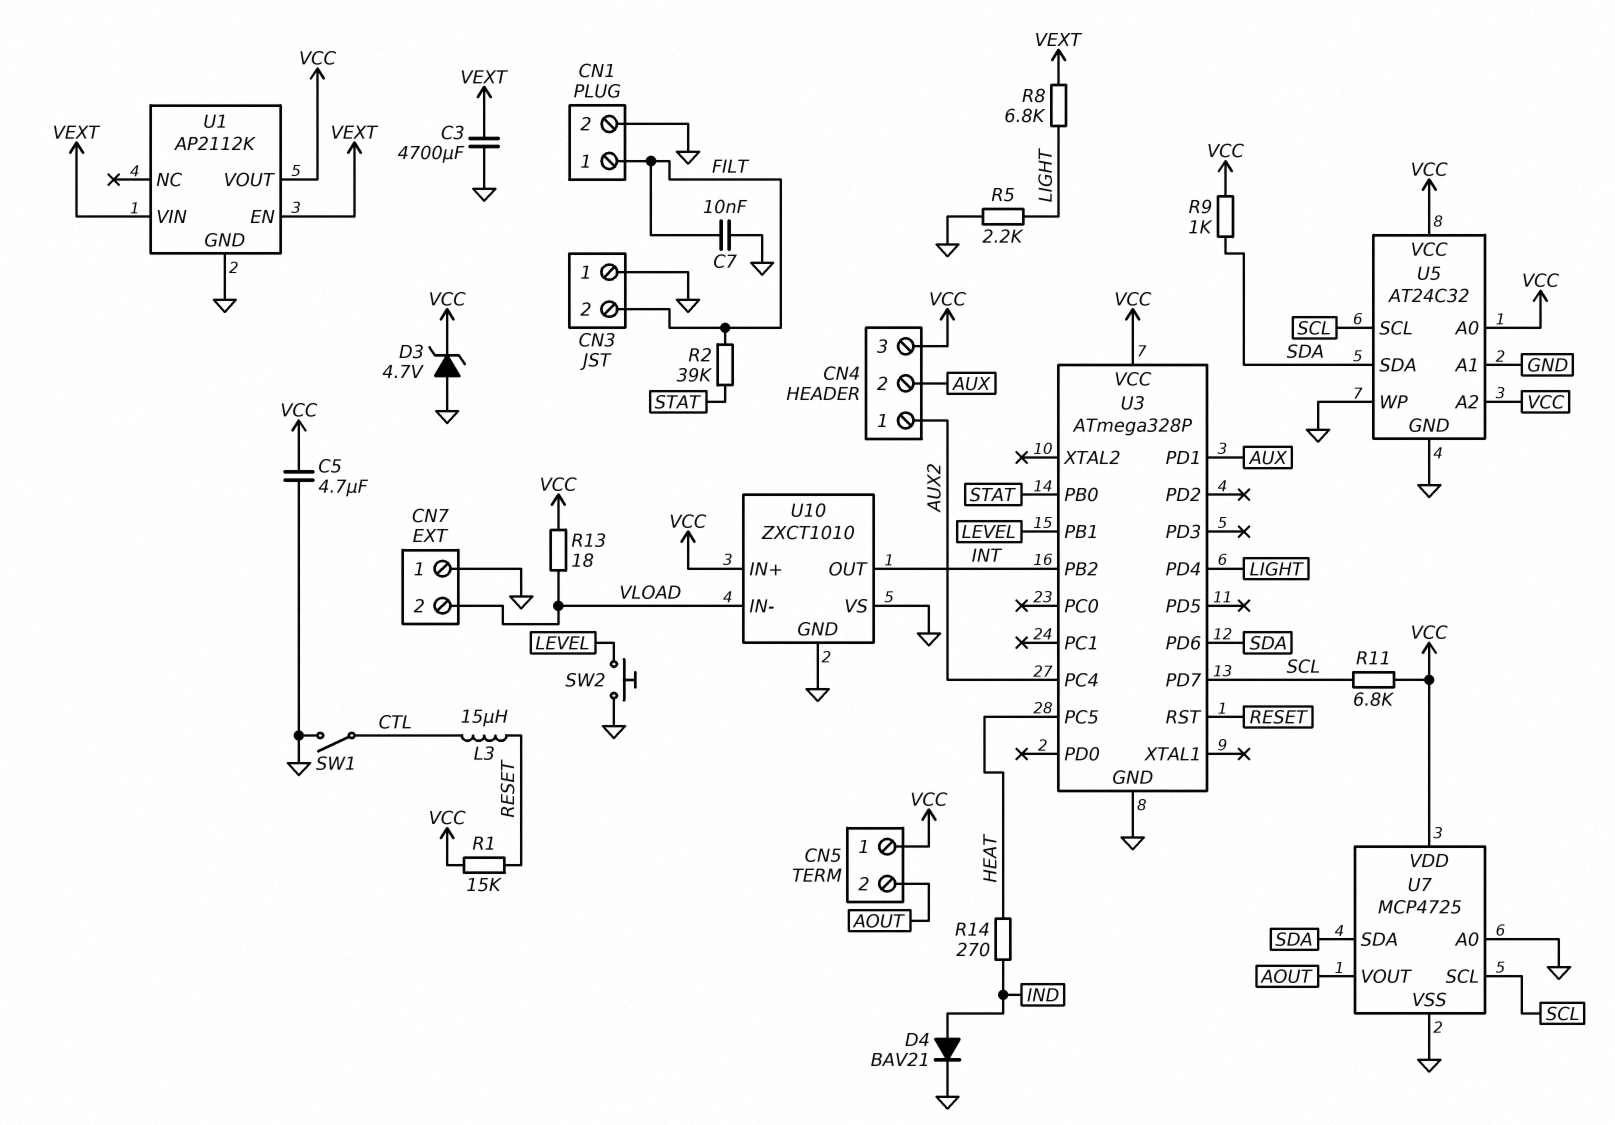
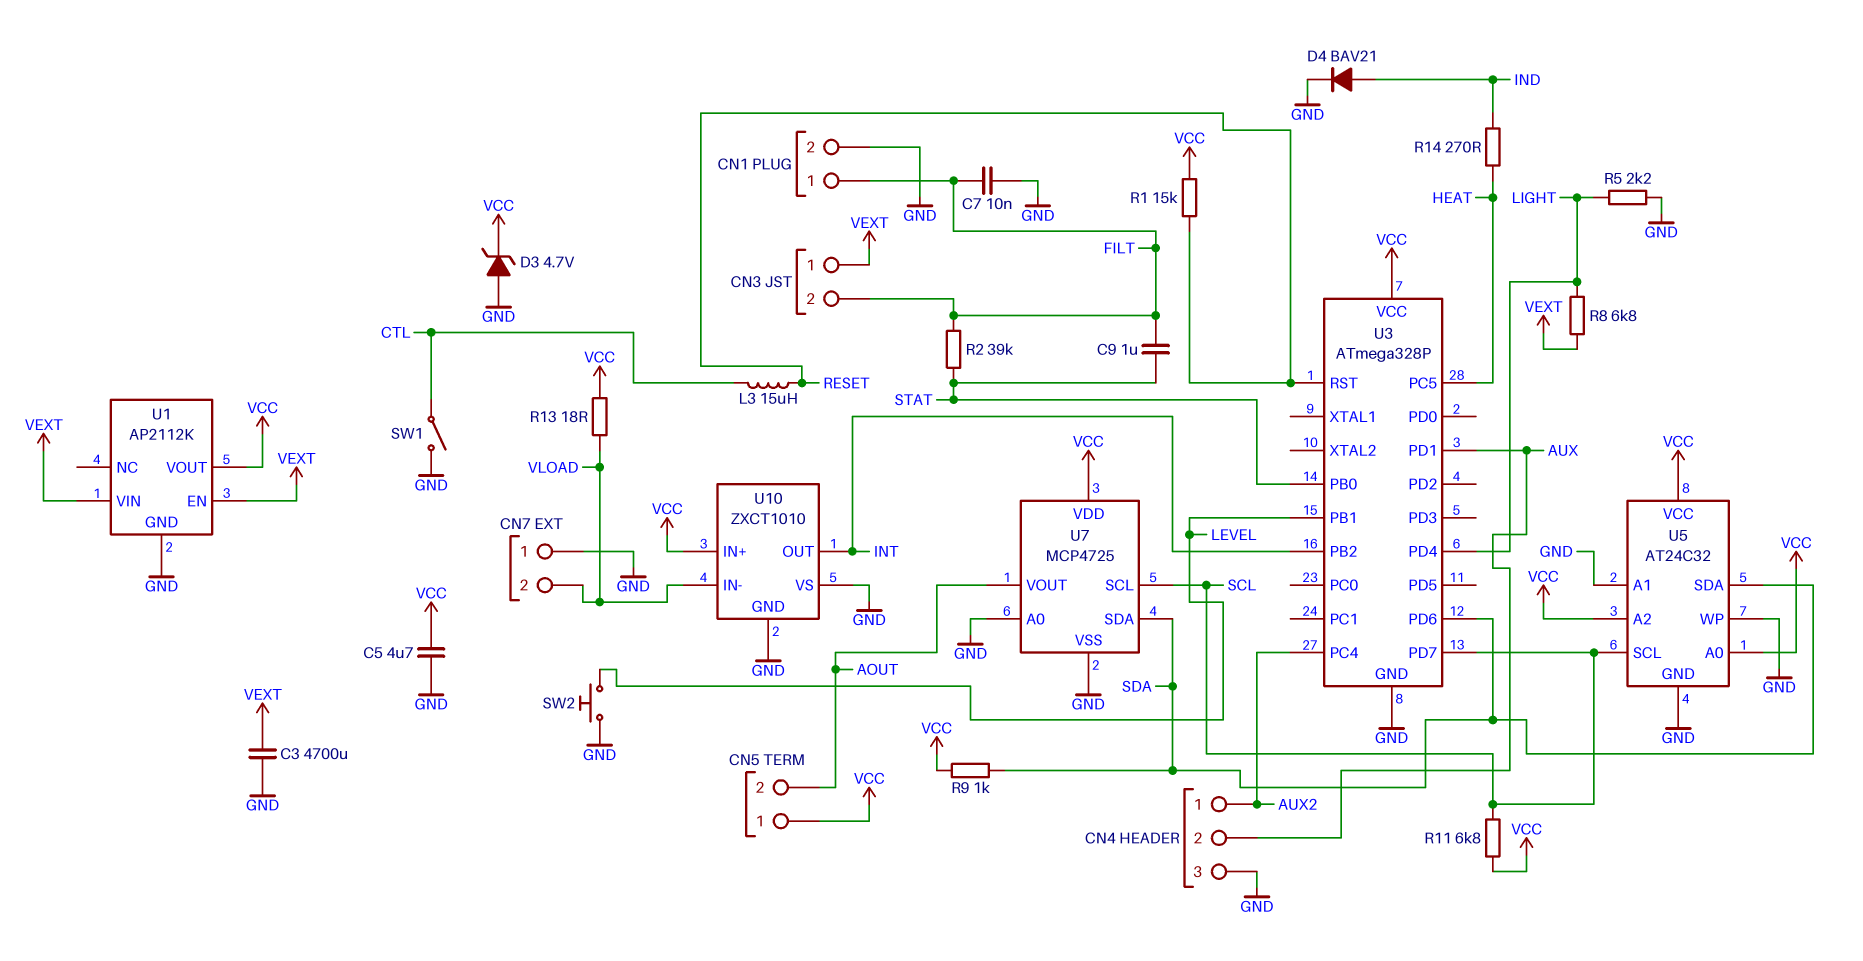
C9: none -> 1uF (FILT, STAT)
CN3 pin 1: GND -> VEXT
CN4 pin 3: VCC -> GND

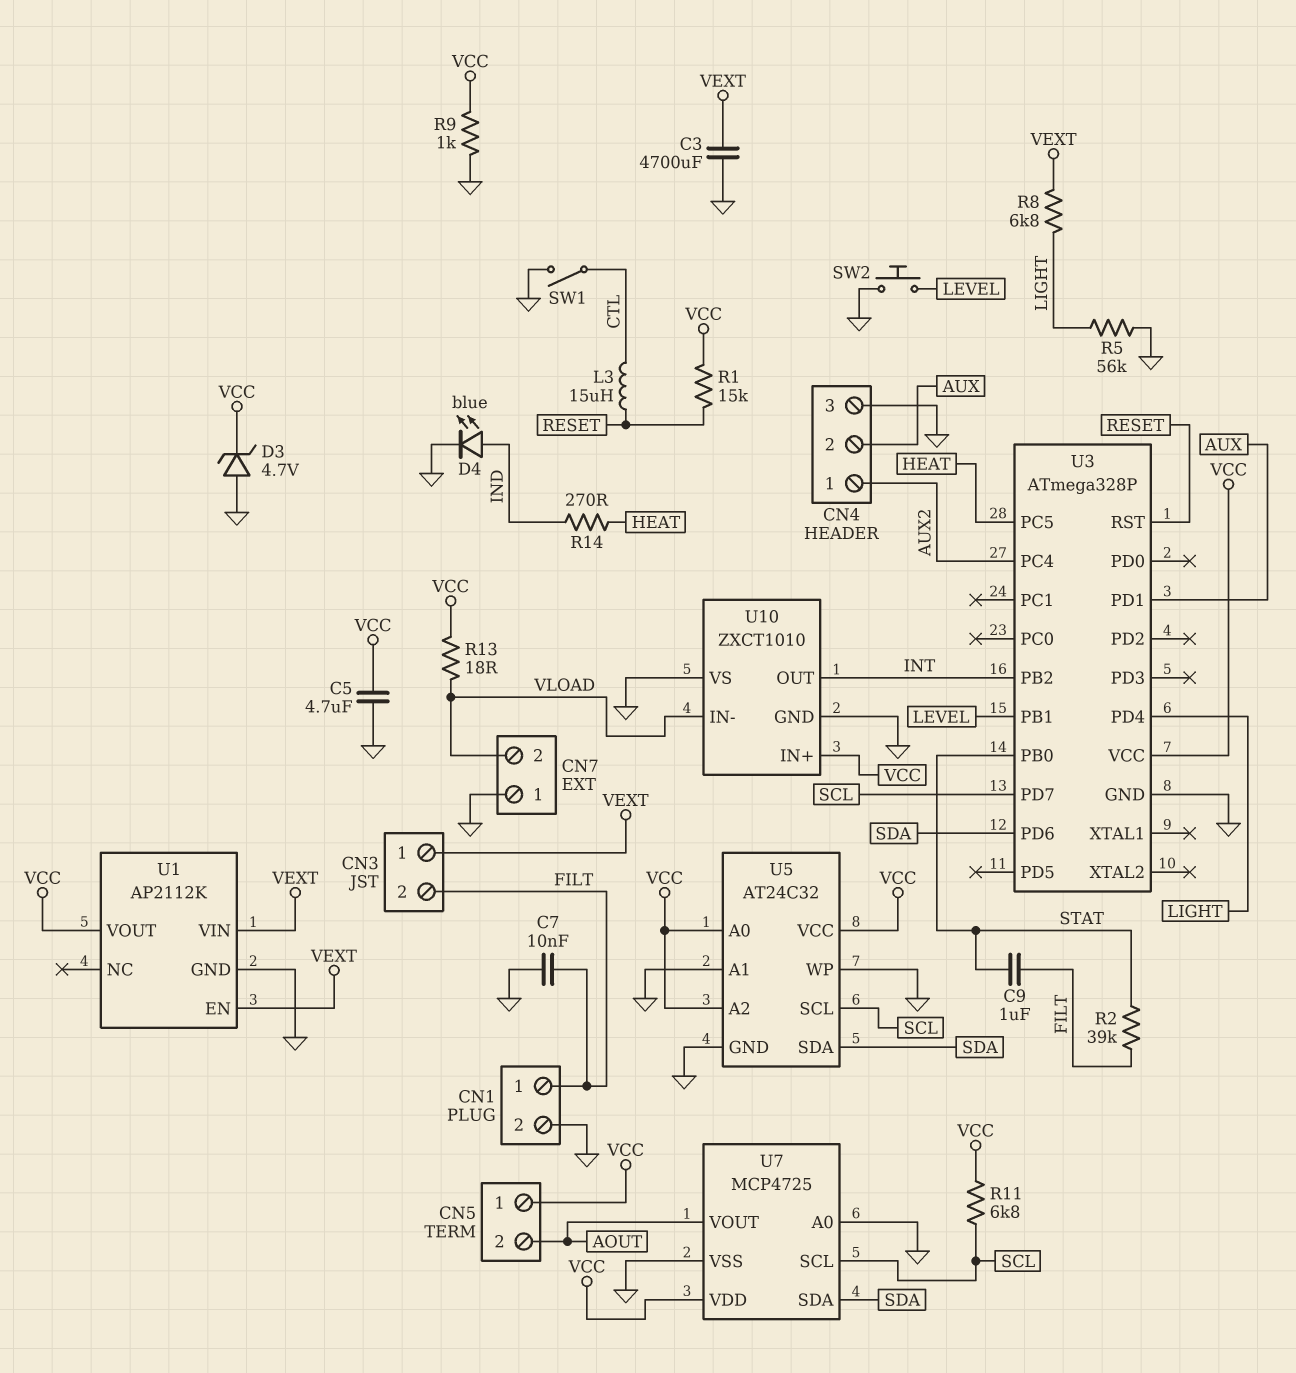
D4: diode BAV21 (A IND, K GND) -> LED blue (A IND, K GND)
R5: 2.2k (GND, LIGHT) -> 56k (GND, LIGHT)
R9: 1k (SDA, VCC) -> 1k (GND, VCC)

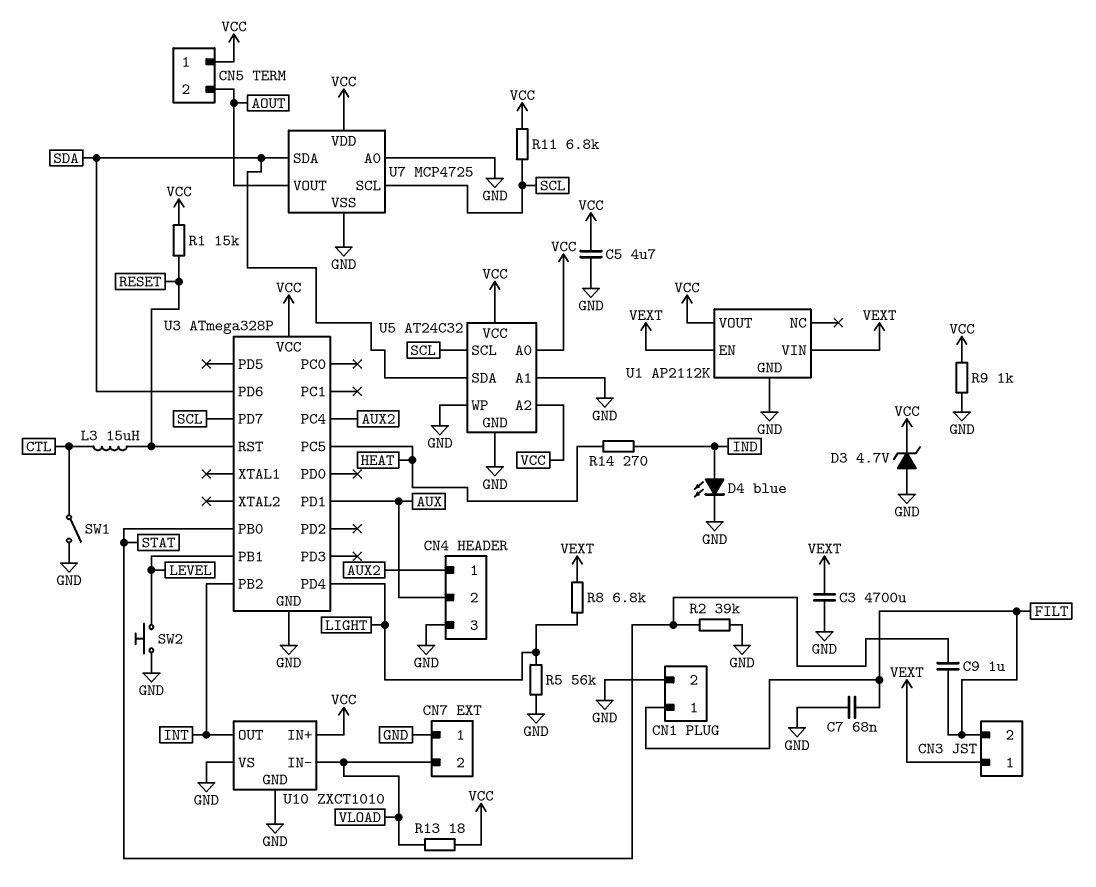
C7: 10nF (FILT, GND) -> 68nF (FILT, GND)
R2: 39k (FILT, STAT) -> 39k (GND, STAT)

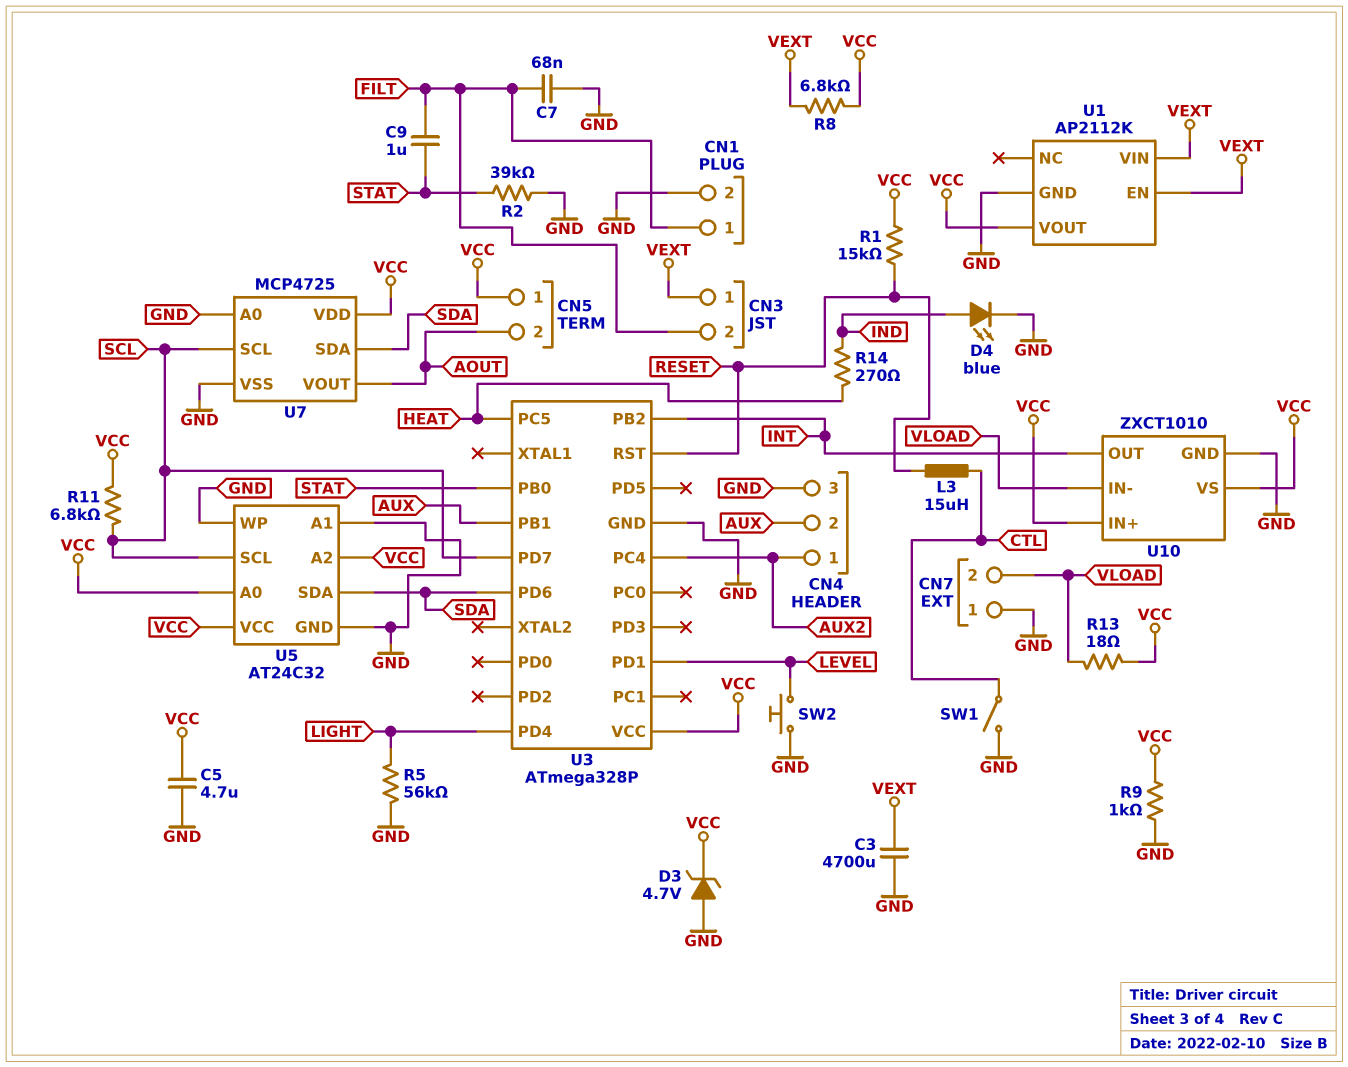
R8: 6.8k (LIGHT, VEXT) -> 6.8k (VCC, VEXT)
U3 pin PB1: LEVEL -> AUX
U3 pin PD1: AUX -> LEVEL
U10 pin VS: GND -> VCC

